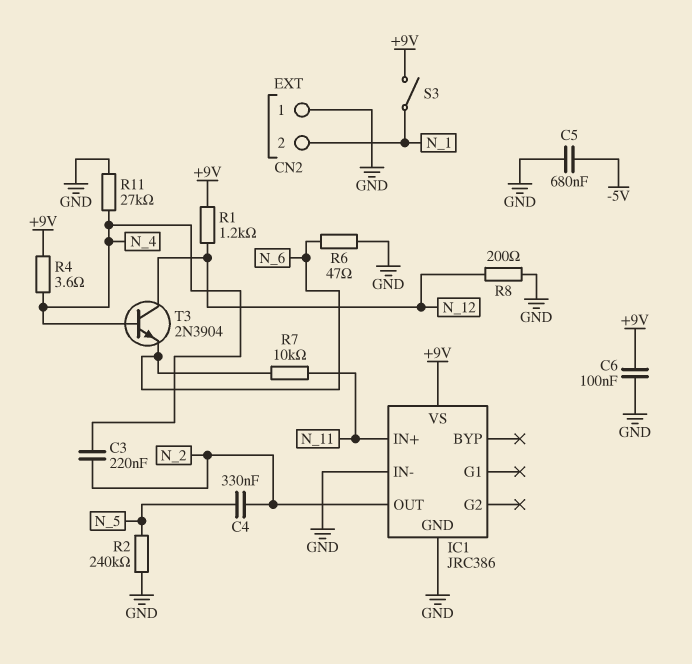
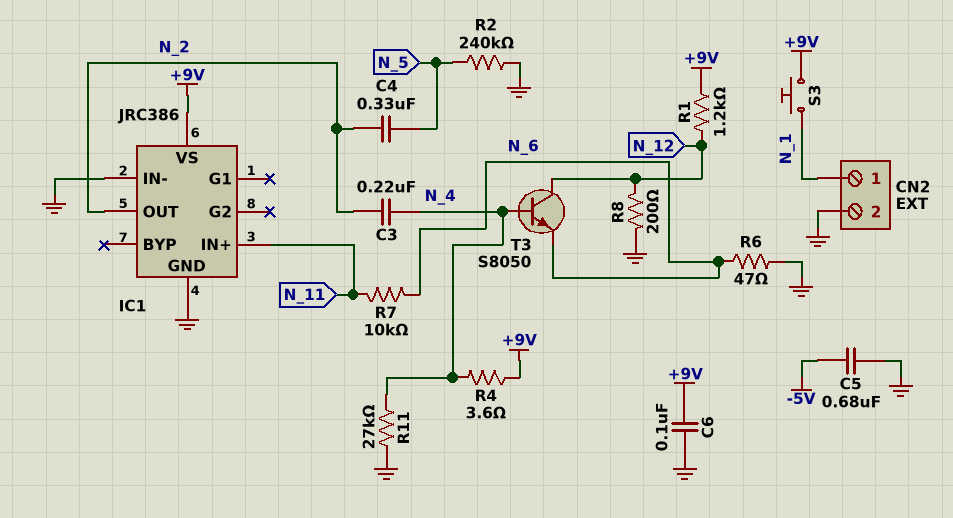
CN2 pin 1: GND -> N_1
CN2 pin 2: N_1 -> GND
S3: switch (+9V, N_1) -> button (+9V, N_1)
T3: NPN 2N3904 (B N_4, C N_12, E N_6) -> NPN S8050 (B N_4, C N_12, E N_6)

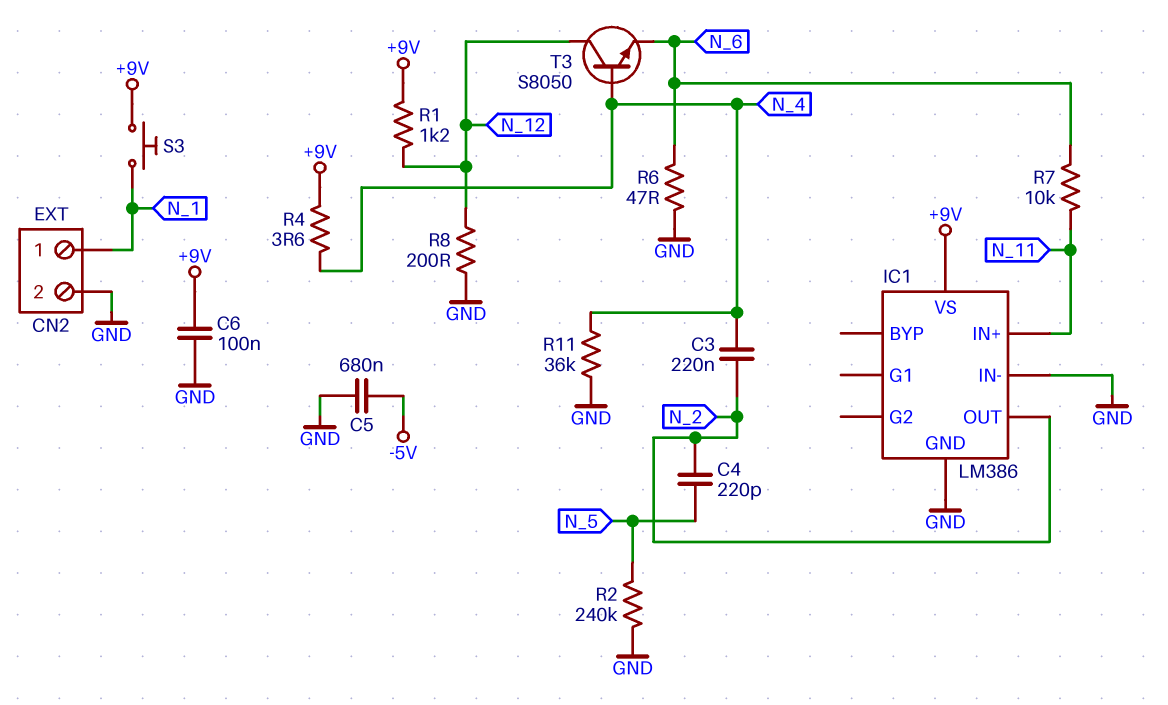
C4: 330nF (N_2, N_5) -> 220pF (N_2, N_5)
IC1: JRC386 -> LM386
R11: 27k (GND, N_4) -> 36k (GND, N_4)

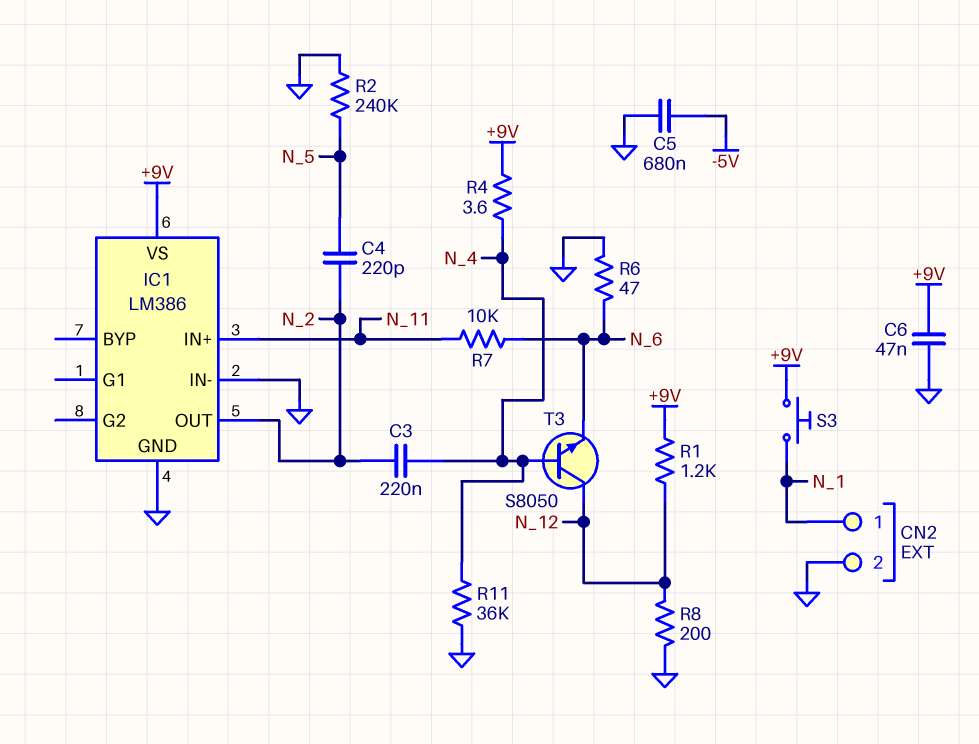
C6: 100nF (+9V, GND) -> 47nF (+9V, GND)

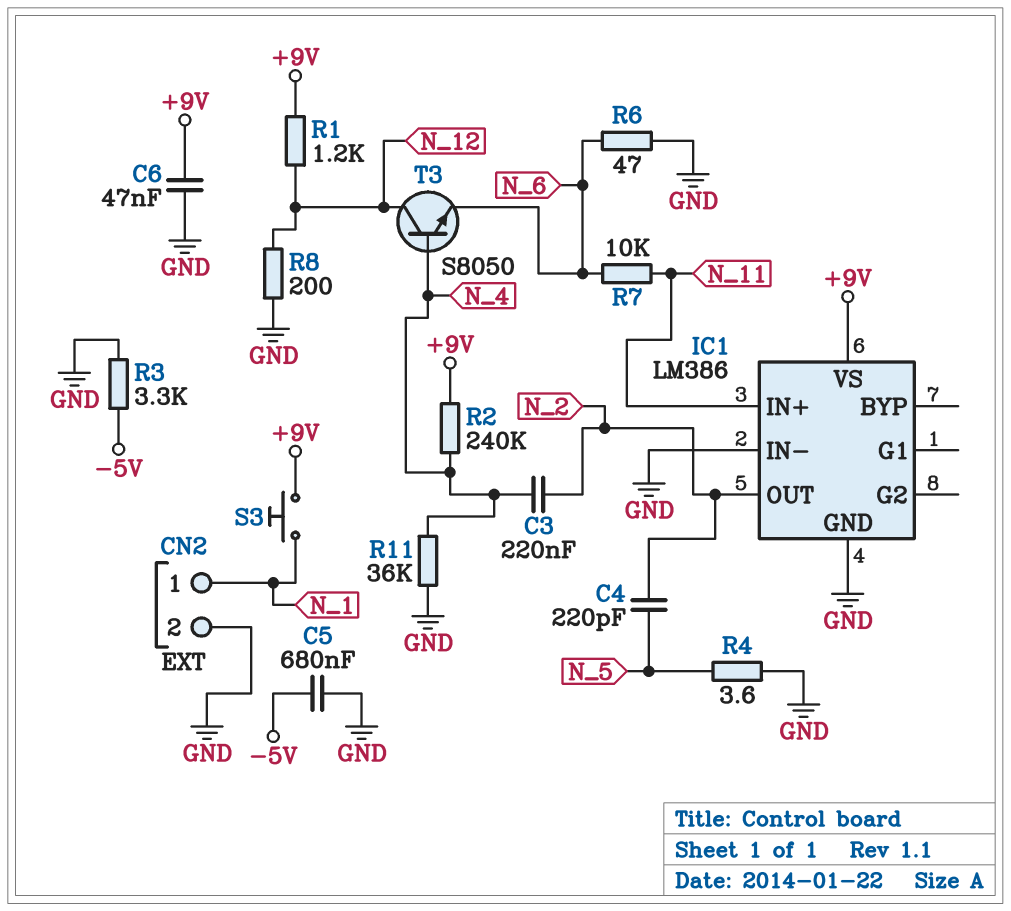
R2: 240k (GND, N_5) -> 240k (+9V, N_4)
R3: none -> 3.3k (-5V, GND)
R4: 3.6 (+9V, N_4) -> 3.6 (GND, N_5)

